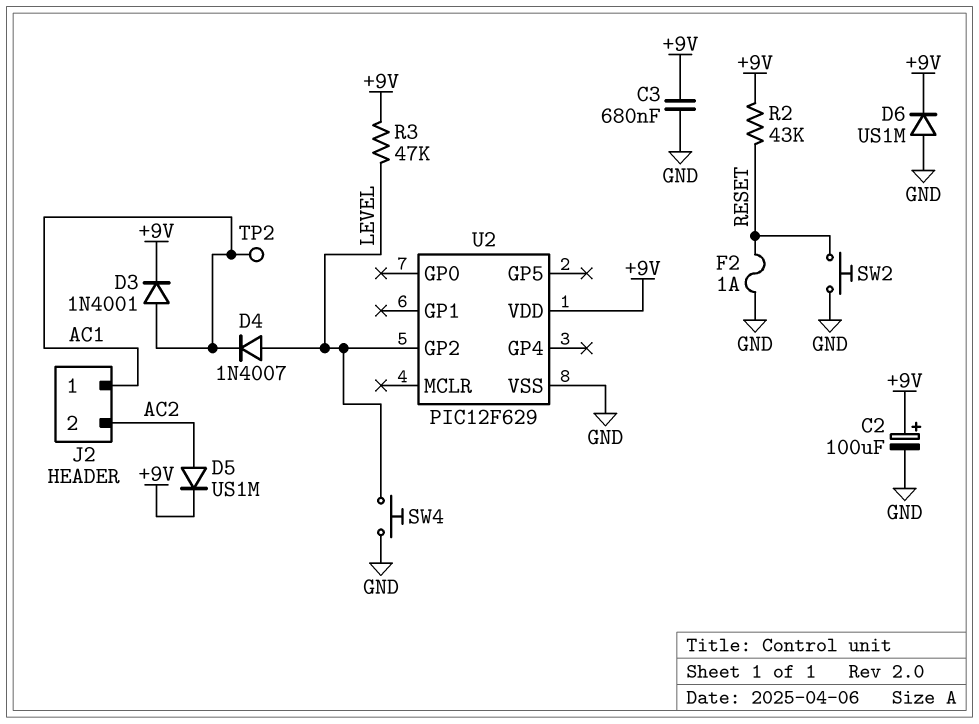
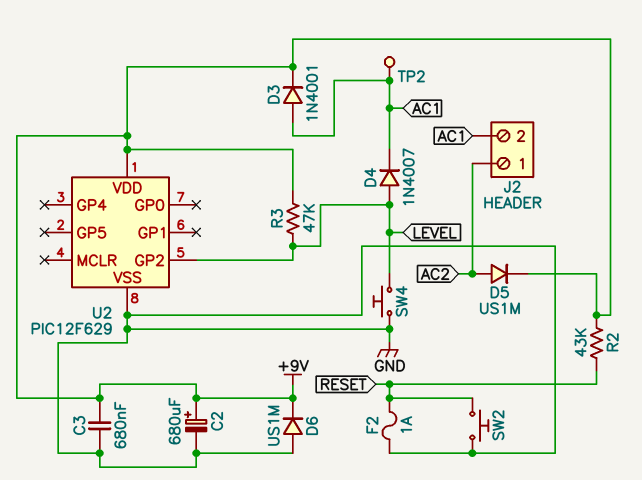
C2: 100uF (plus +9V, minus GND) -> 680uF (plus +9V, minus GND)
J2 pin 1: AC1 -> AC2
J2 pin 2: AC2 -> AC1

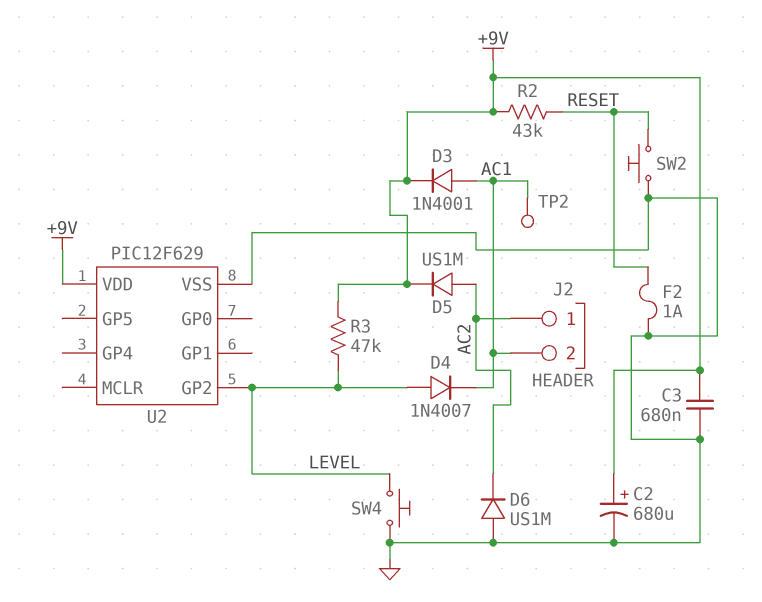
D6: diode US1M (A GND, K +9V) -> diode US1M (A GND, K AC2)

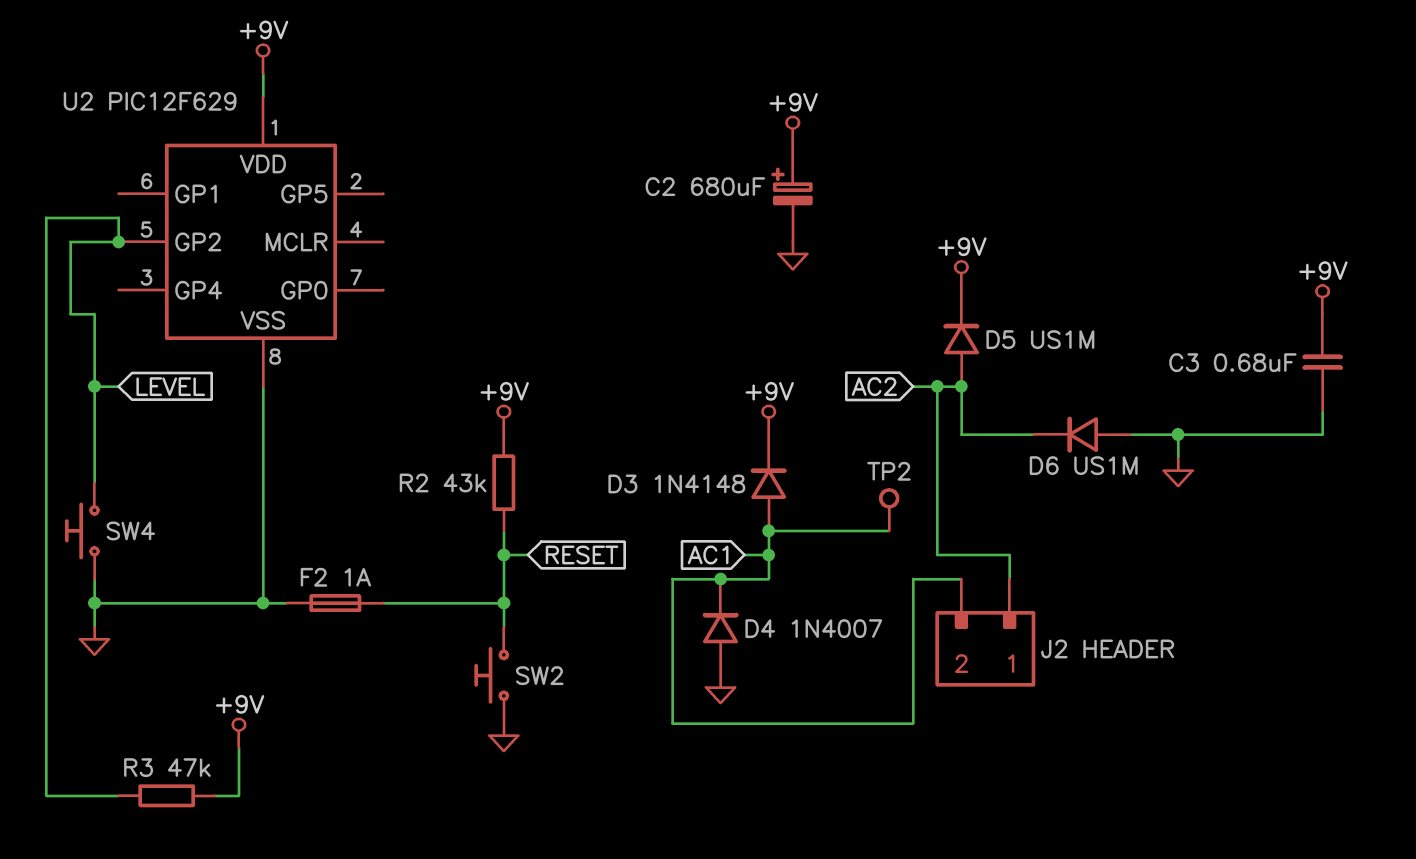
D3: diode 1N4001 (A AC1, K +9V) -> diode 1N4148 (A AC1, K +9V)
D4: diode 1N4007 (A LEVEL, K AC1) -> diode 1N4007 (A GND, K AC1)

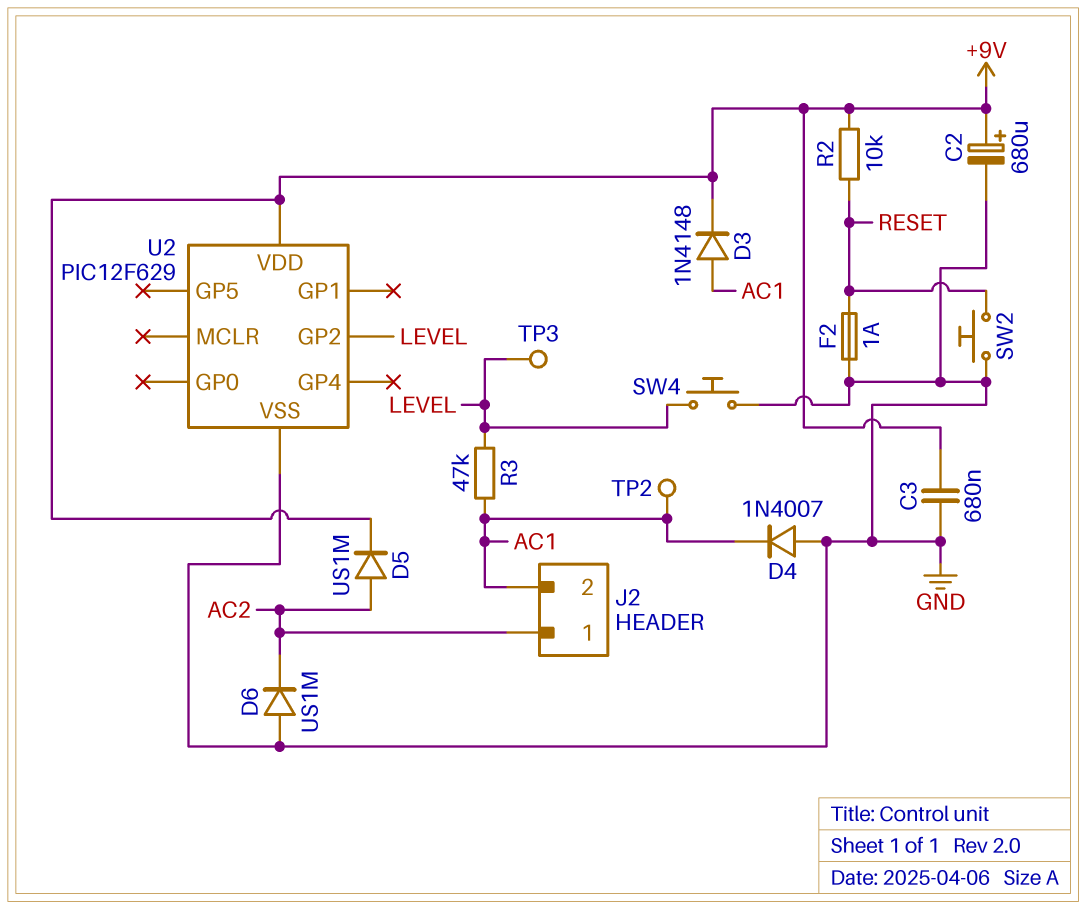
R2: 43k (+9V, RESET) -> 10k (+9V, RESET)
R3: 47k (+9V, LEVEL) -> 47k (AC1, LEVEL)
TP3: none -> test point (LEVEL)

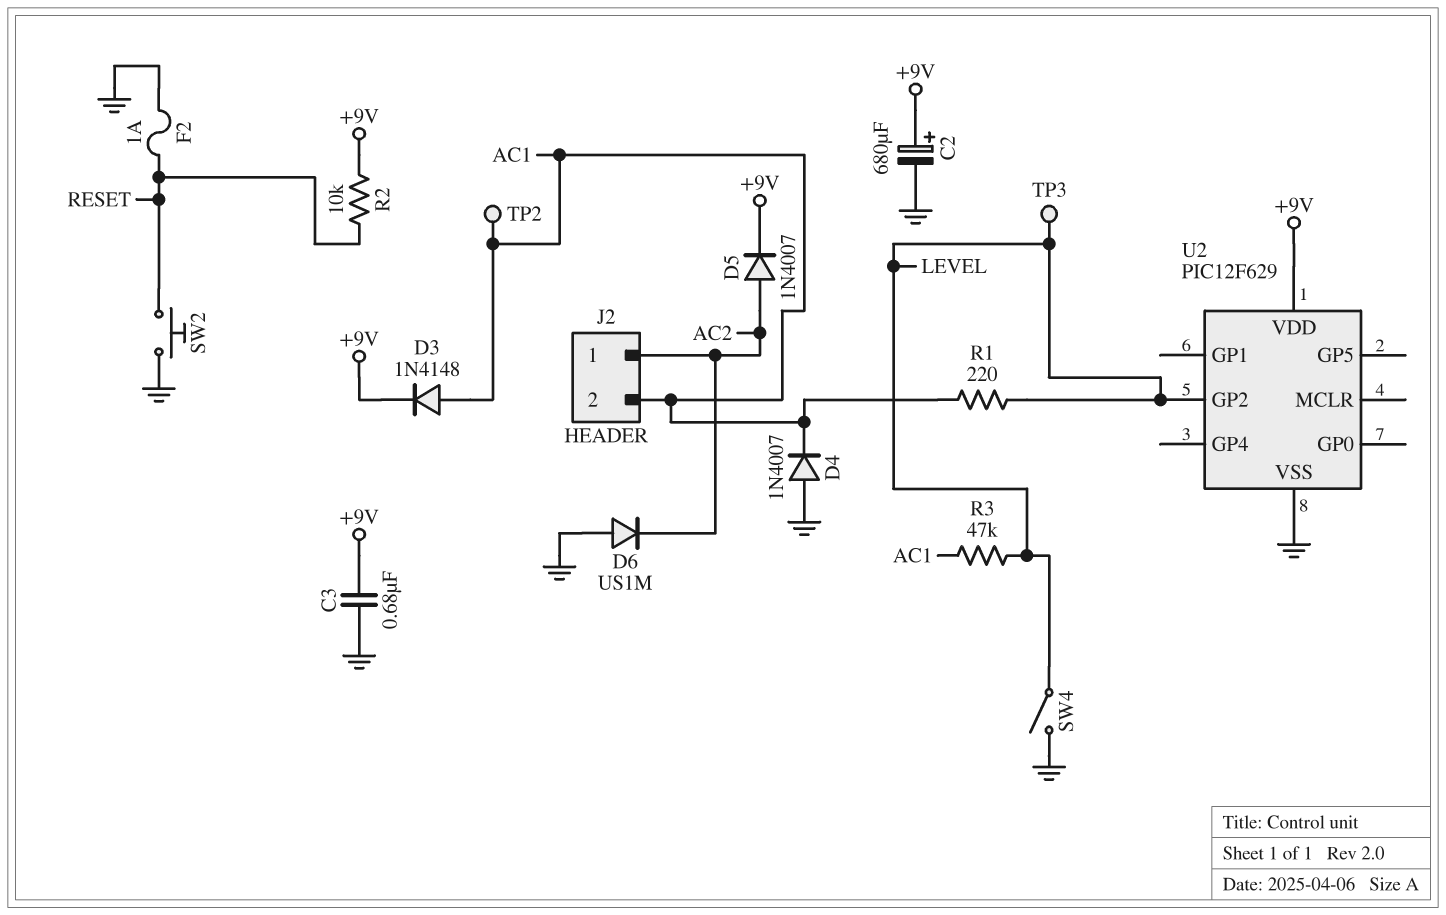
D5: diode US1M (A AC2, K +9V) -> diode 1N4007 (A AC2, K +9V)
R1: none -> 220 (AC1, LEVEL)
SW4: button (GND, LEVEL) -> switch (GND, LEVEL)

